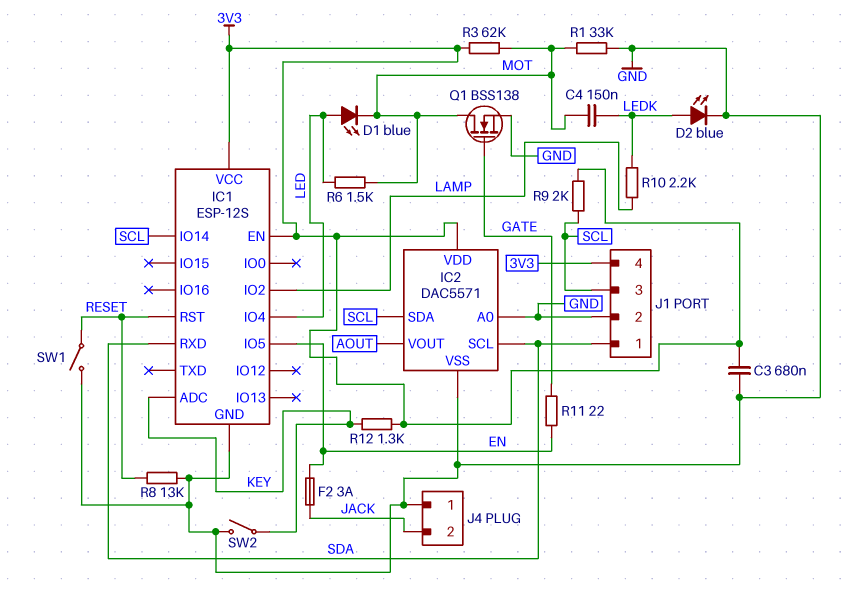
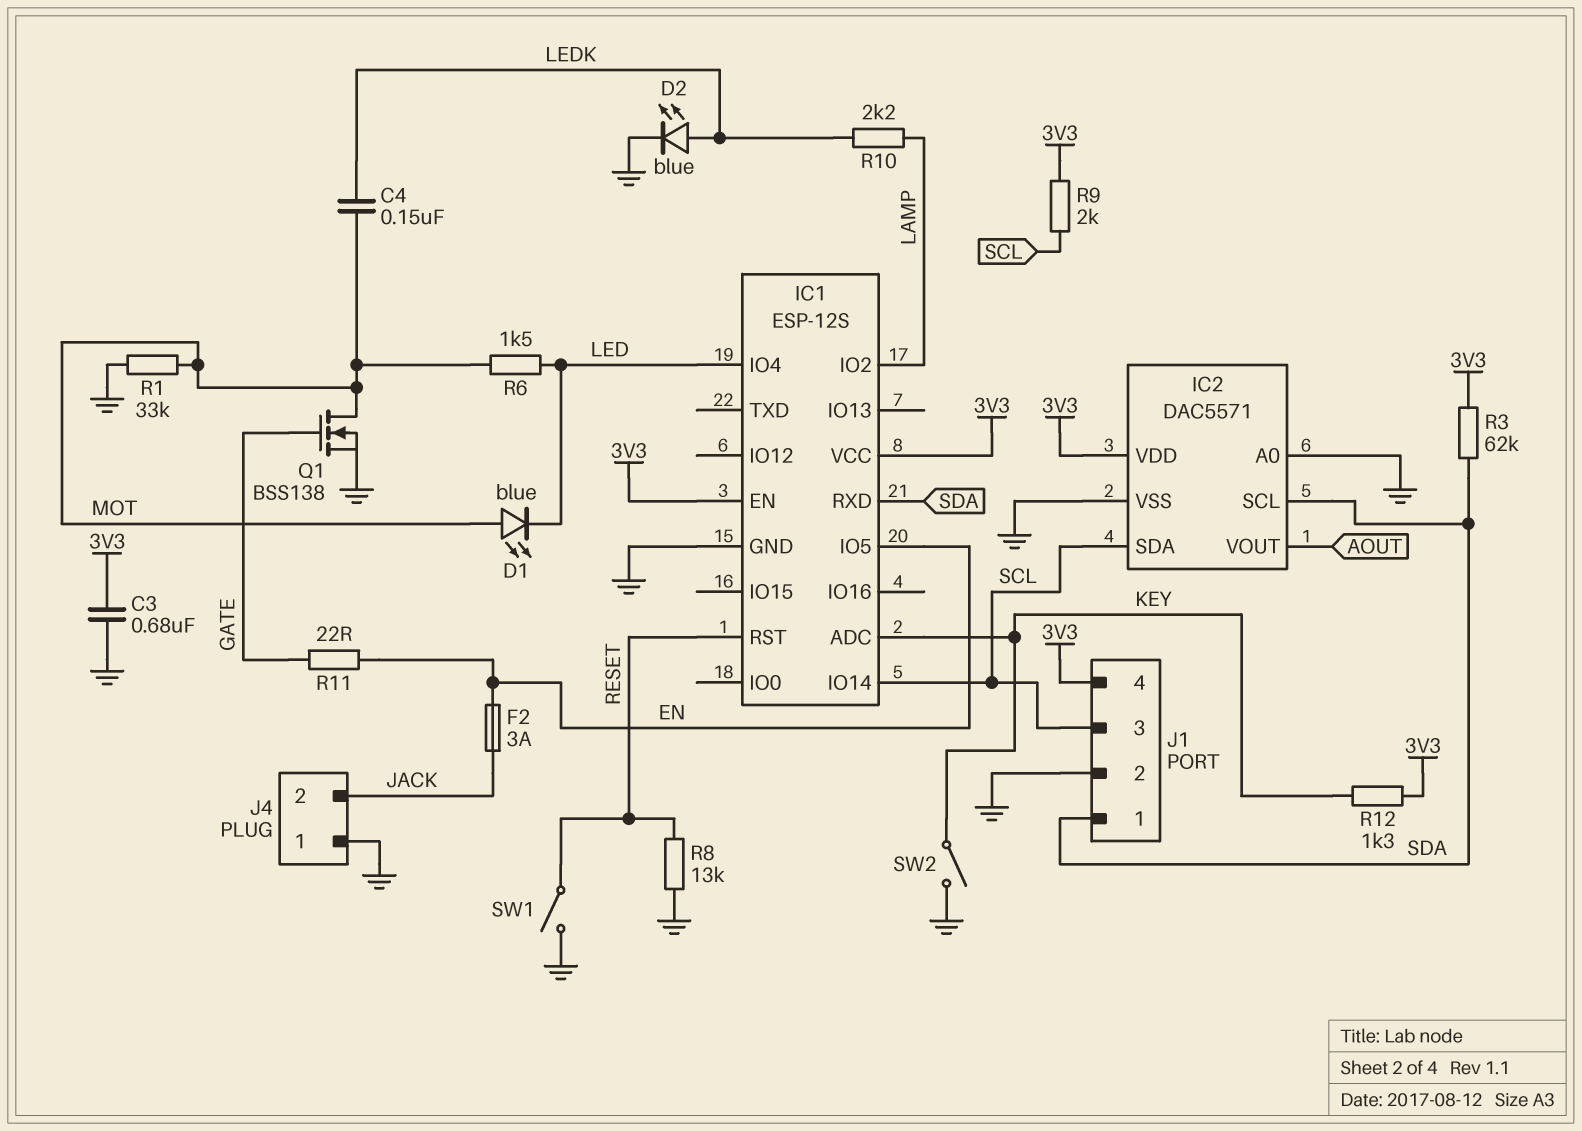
D1: LED blue (A LED, K MOT) -> LED blue (A MOT, K LED)
R3: 62k (3V3, MOT) -> 62k (3V3, SDA)

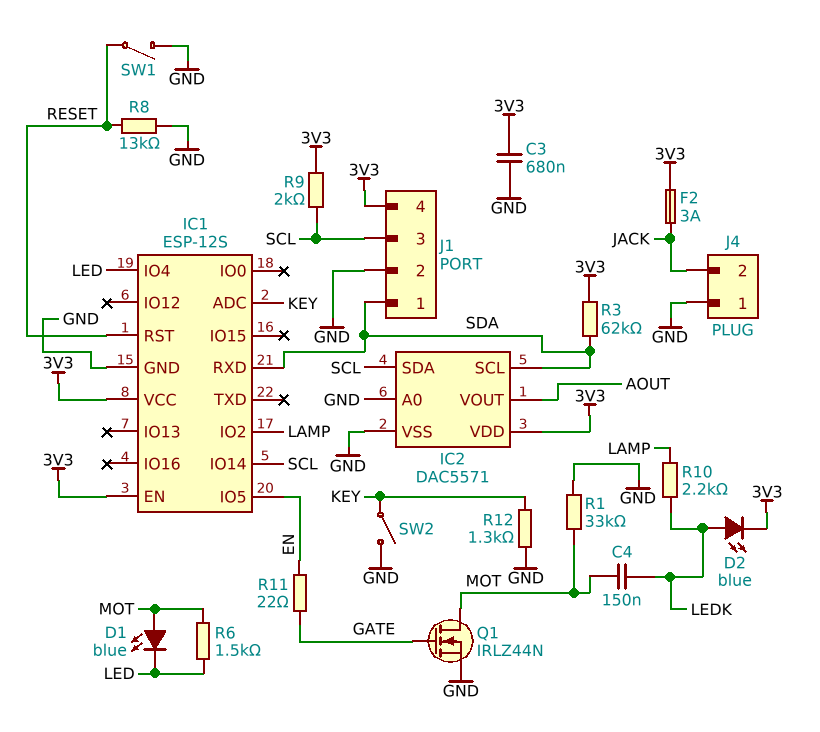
D2: LED blue (A LEDK, K GND) -> LED blue (A LEDK, K 3V3)
F2: 3A (EN, JACK) -> 3A (3V3, JACK)
Q1: NMOS BSS138 (G GATE, D MOT, S GND) -> NMOS IRLZ44N (G GATE, D MOT, S GND)
R12: 1.3k (3V3, KEY) -> 1.3k (GND, KEY)

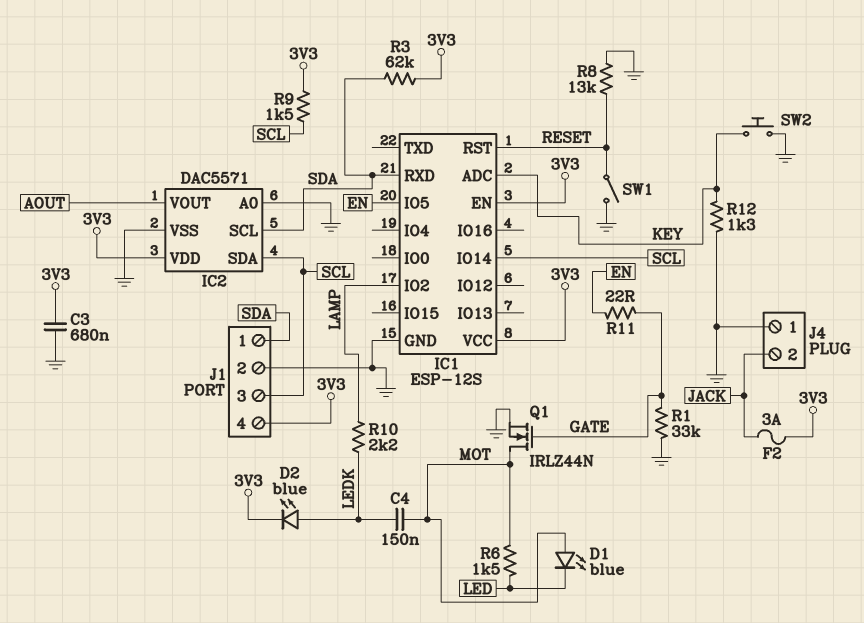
IC1 pin IO4: LED -> none
R1: 33k (GND, MOT) -> 33k (GATE, GND)
R9: 2k (3V3, SCL) -> 1.5k (3V3, SCL)
SW2: switch (GND, KEY) -> button (GND, KEY)

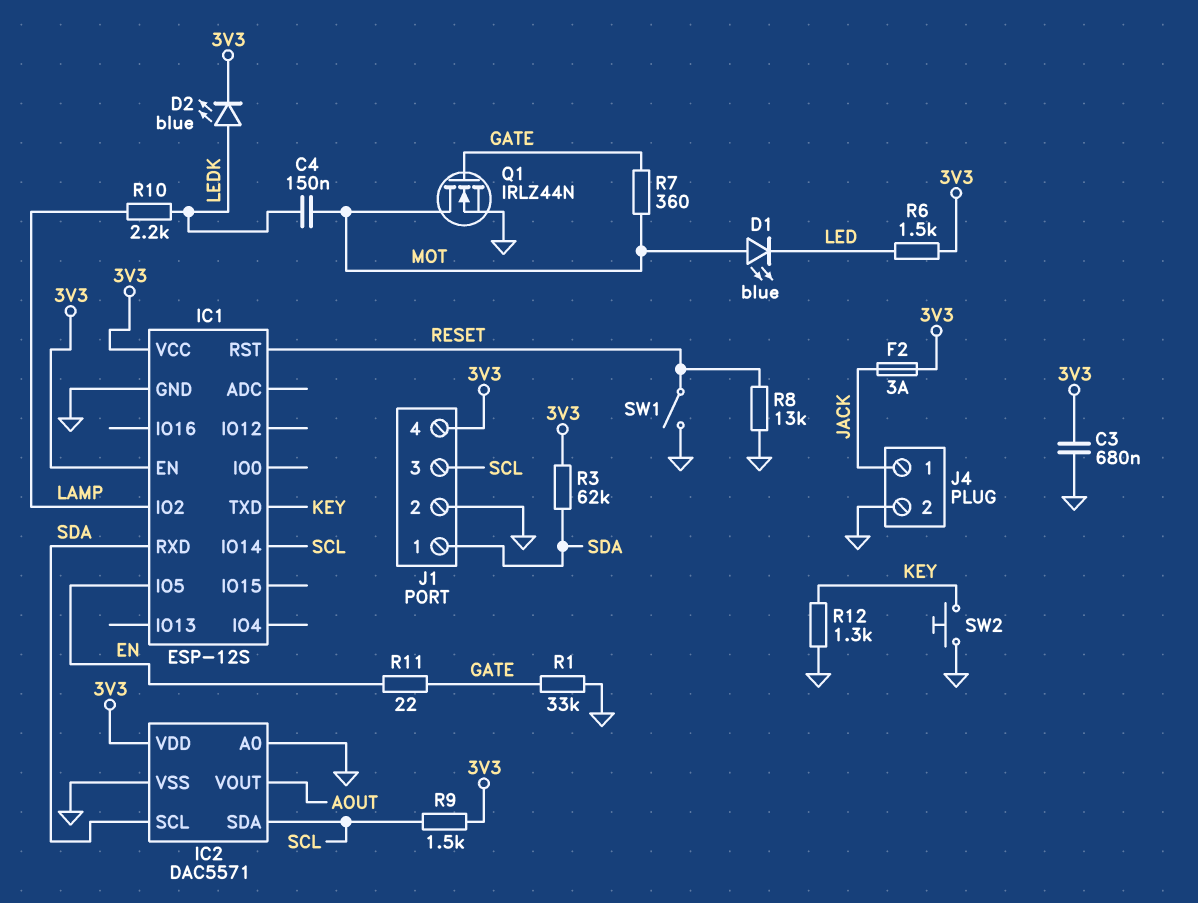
IC1 pin ADC: KEY -> none
IC1 pin TXD: none -> KEY
J4 pin 1: GND -> JACK
J4 pin 2: JACK -> GND
R6: 1.5k (LED, MOT) -> 1.5k (3V3, LED)
R7: none -> 360 (GATE, MOT)

